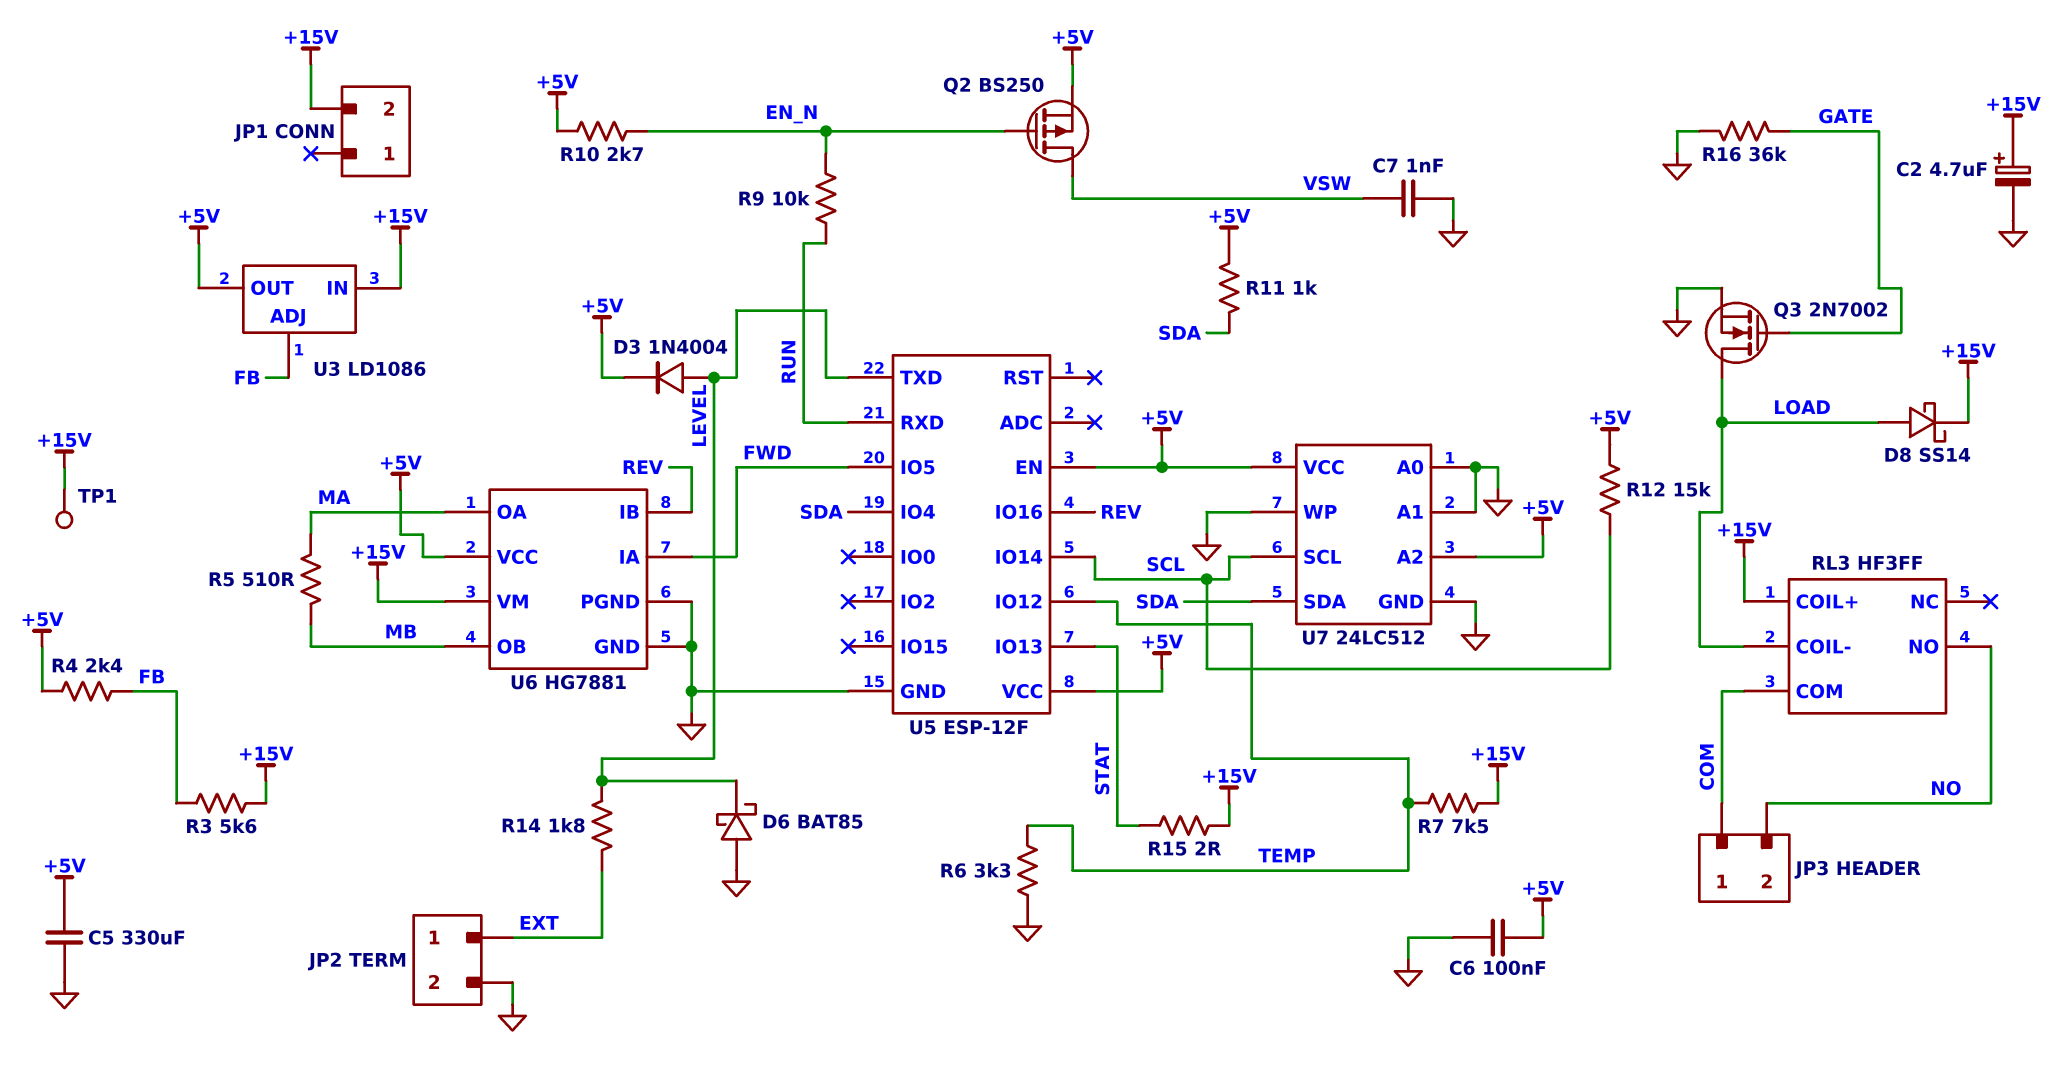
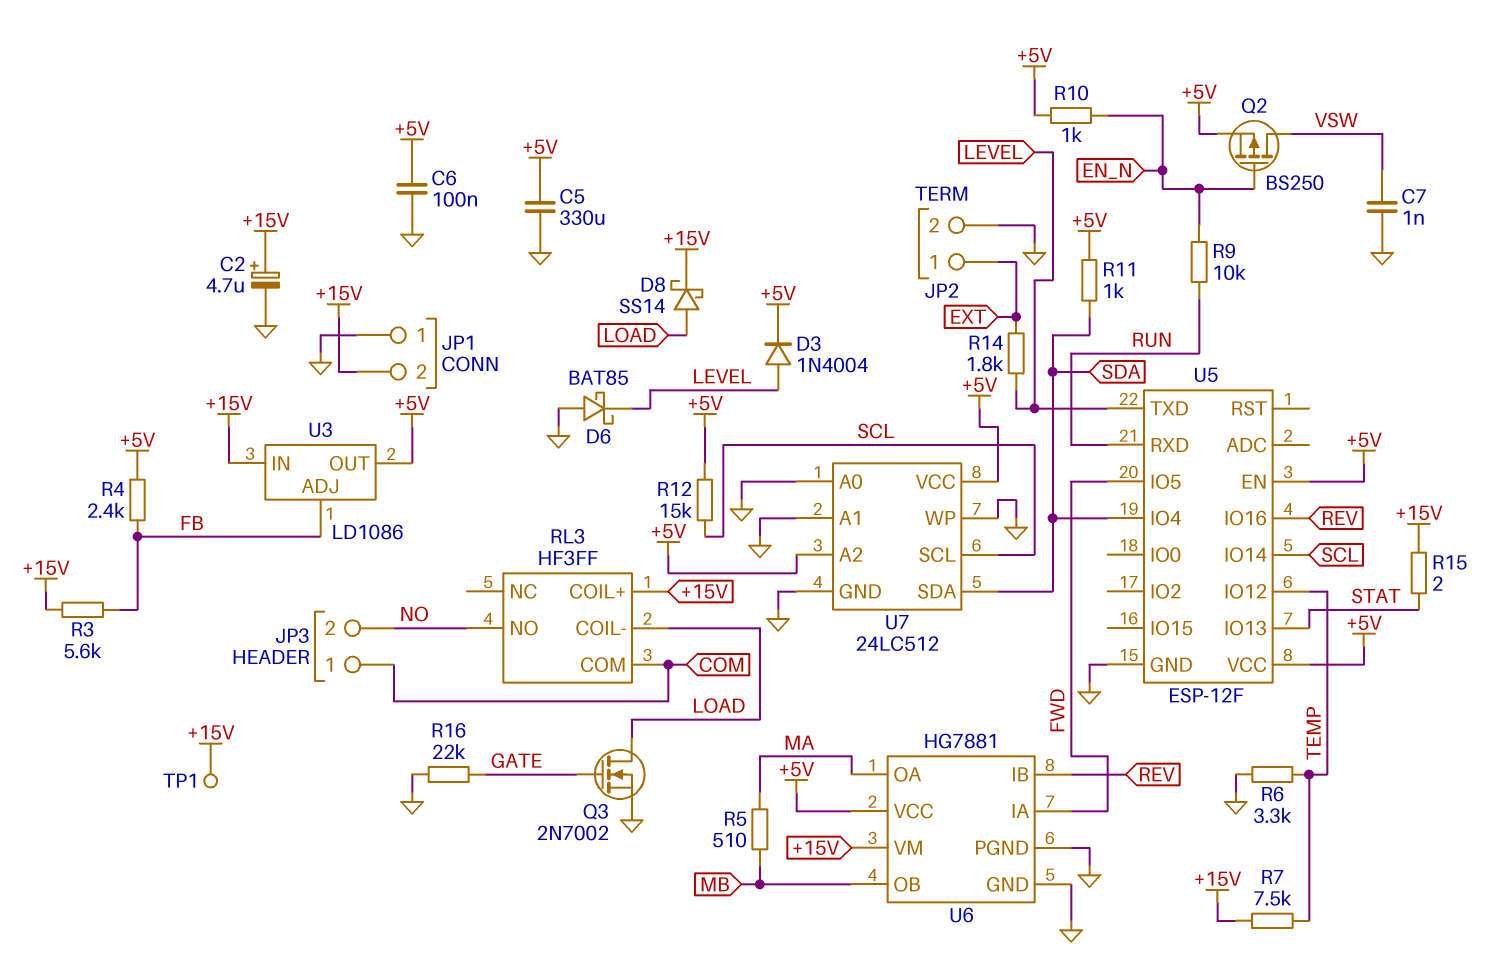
JP1 pin 1: none -> GND
R10: 2.7k (+5V, EN_N) -> 1k (+5V, EN_N)
R16: 36k (GATE, GND) -> 22k (GATE, GND)

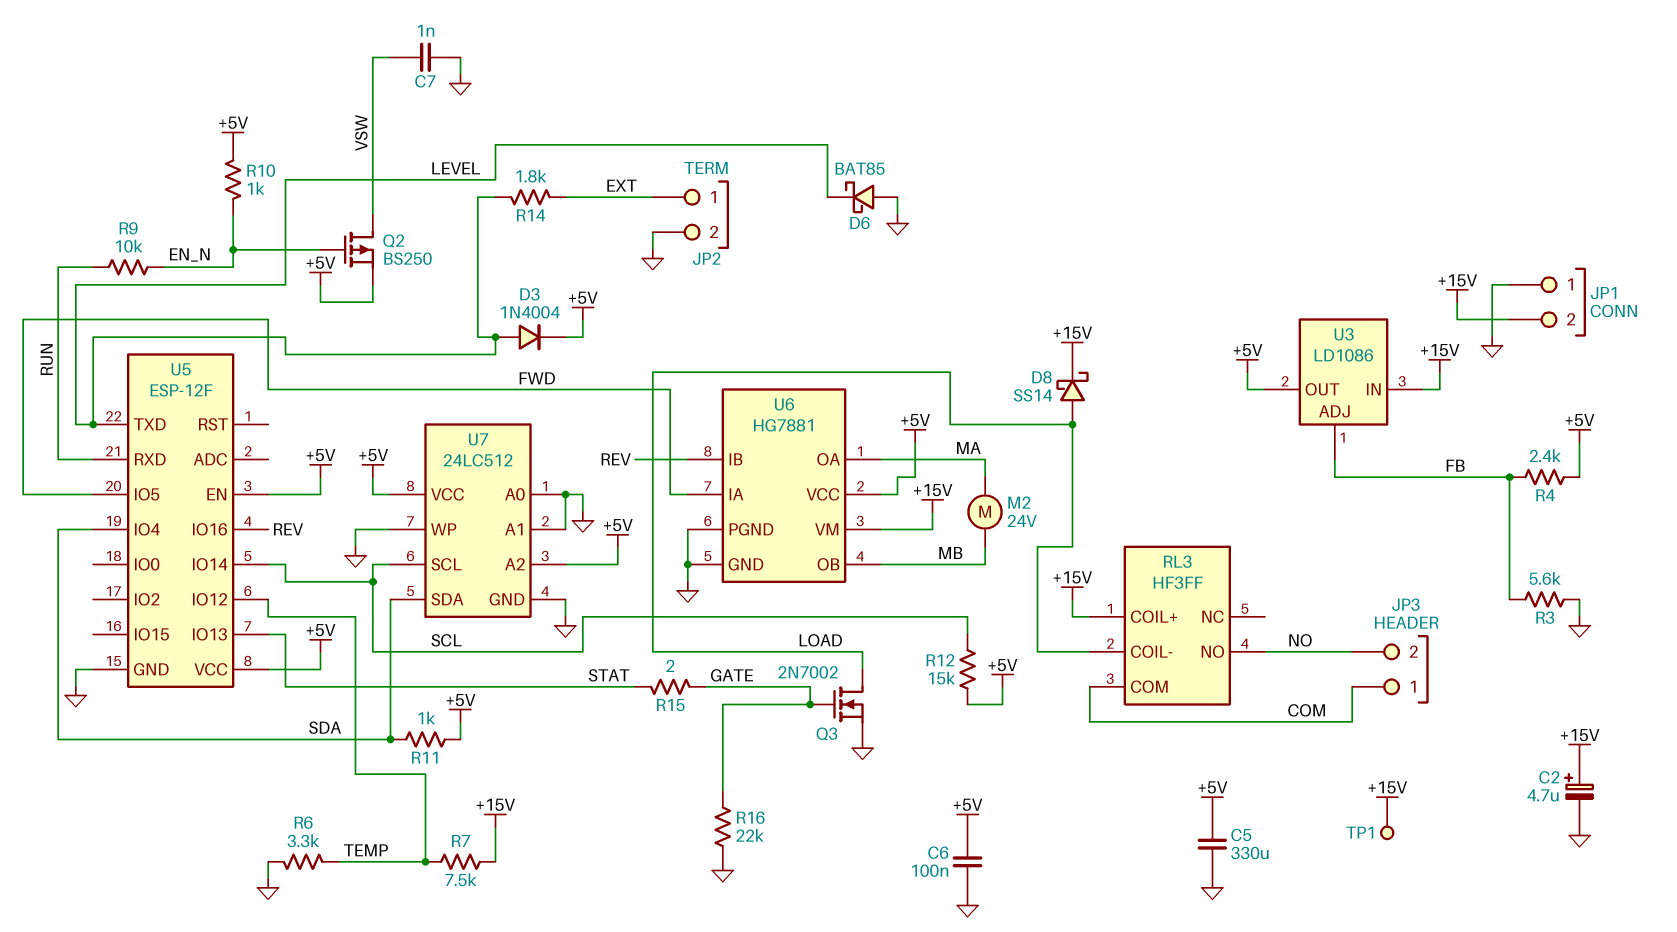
M2: none -> motor 24V (MA, MB)
R3: 5.6k (+15V, FB) -> 5.6k (FB, GND)
R5: 510 (MA, MB) -> none
R15: 2 (+15V, STAT) -> 2 (GATE, STAT)

